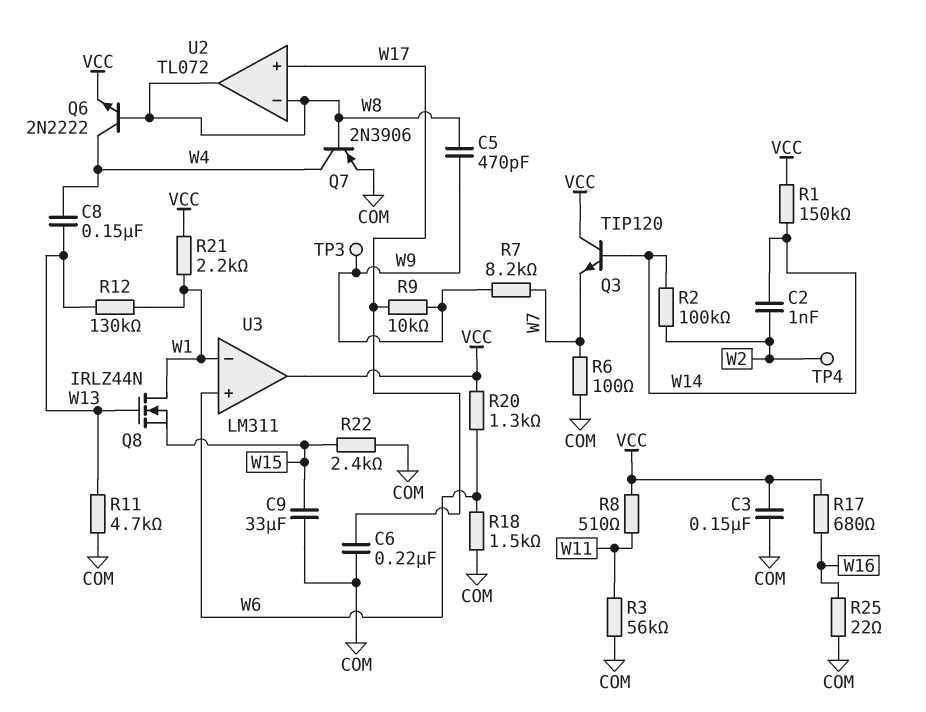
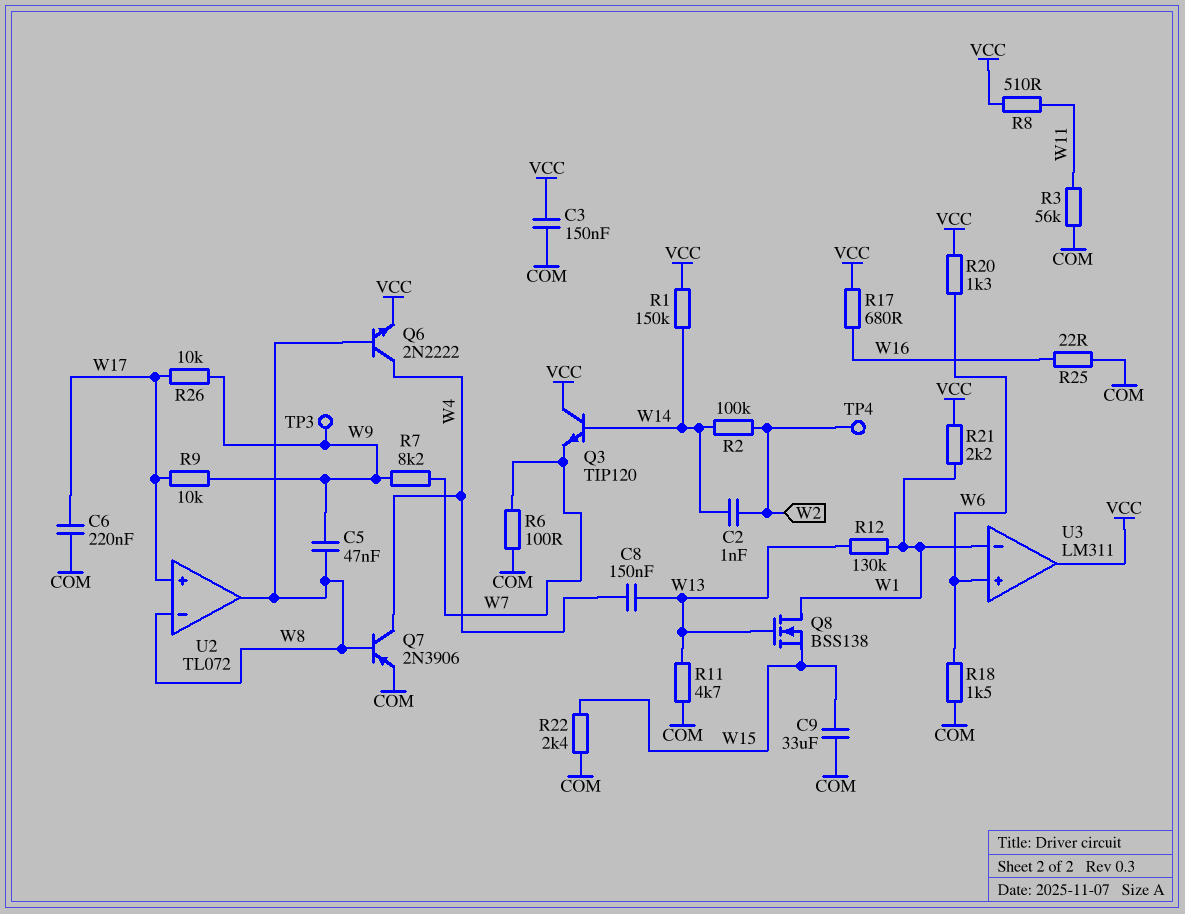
C5: 470pF (W8, W9) -> 47nF (W8, W9)
Q8: NMOS IRLZ44N (G W13, D W1, S W15) -> NMOS BSS138 (G W13, D W1, S W15)
R26: none -> 10k (W9, W17)

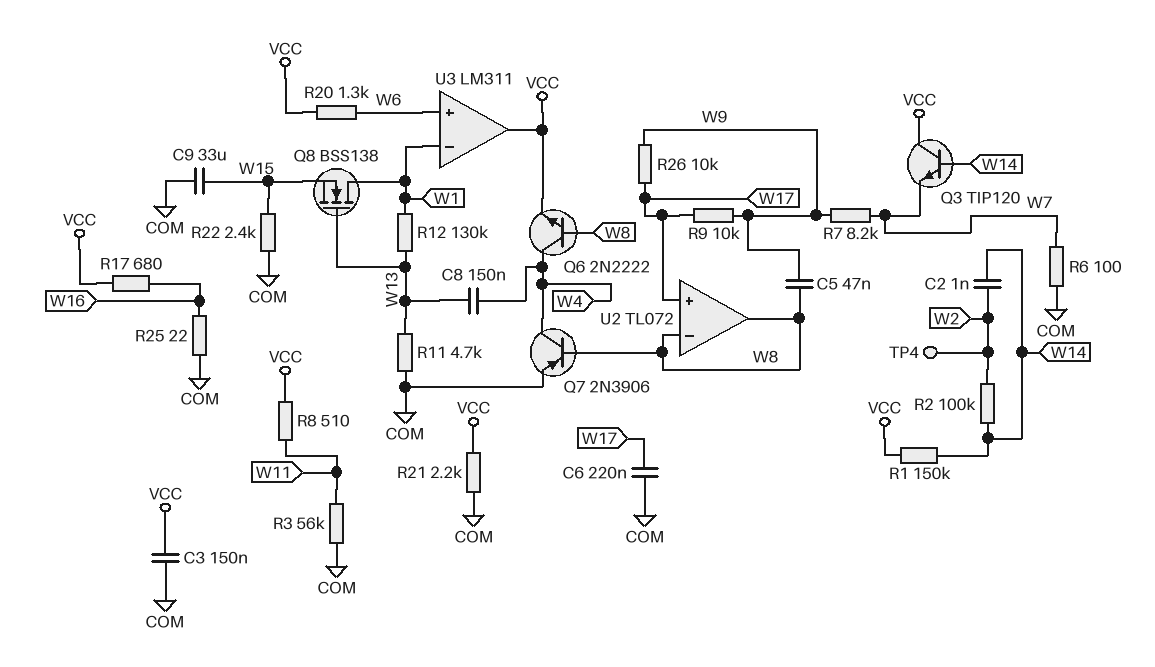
R18: 1.5k (COM, W6) -> none
R21: 2.2k (VCC, W1) -> 2.2k (COM, VCC)
TP3: test point (W9) -> none

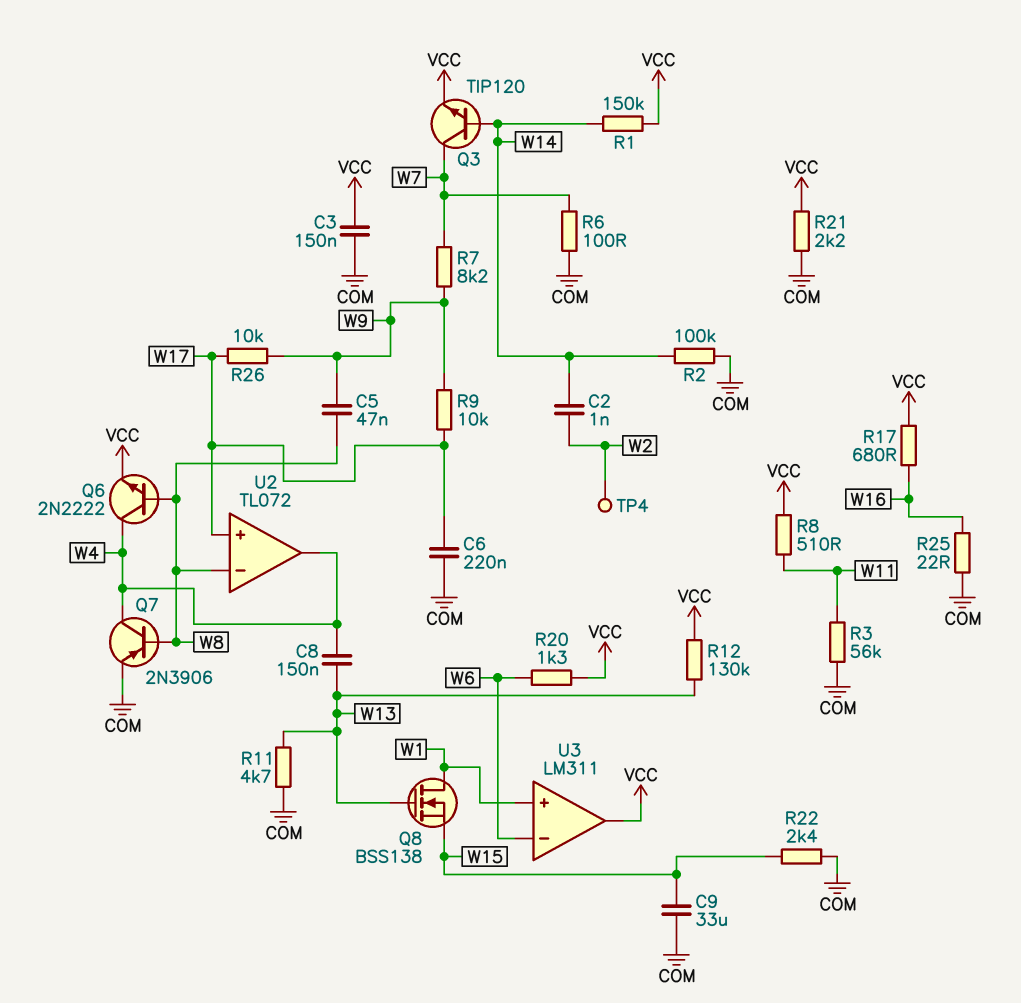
Q3: NPN TIP120 (B W14, C VCC, E W7) -> NPN TIP120 (B W14, C W7, E VCC)
R2: 100k (W2, W14) -> 100k (COM, W14)
R12: 130k (W1, W13) -> 130k (VCC, W13)
U2 pin out: W8 -> W4
U3 pin in+: W6 -> W1
U3 pin in-: W1 -> W6

